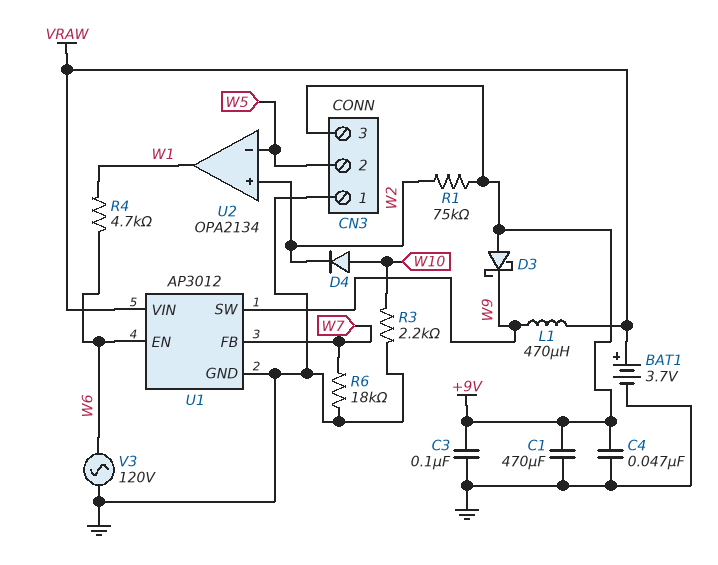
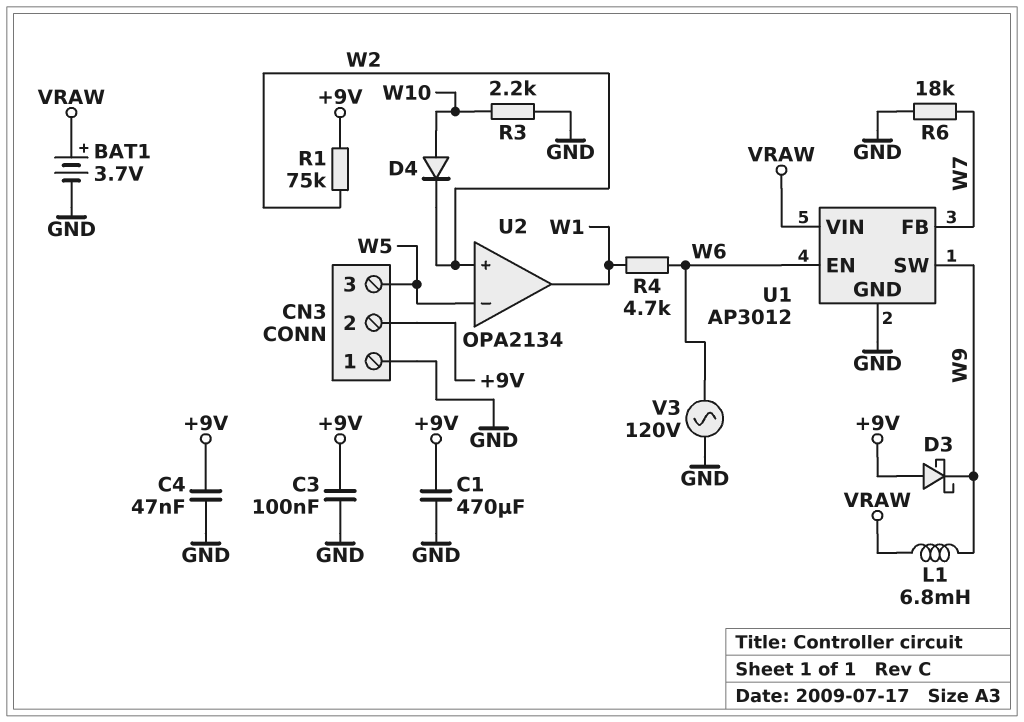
CN3 pin 2: W5 -> +9V
CN3 pin 3: +9V -> W5
L1: 470uH (VRAW, W9) -> 6.8mH (VRAW, W9)

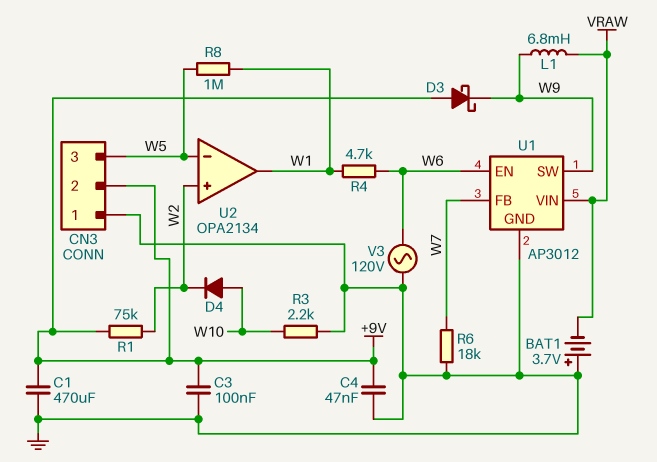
BAT1: 3.7V (plus VRAW, minus GND) -> 3.7V (plus GND, minus VRAW)
R8: none -> 1M (W1, W5)

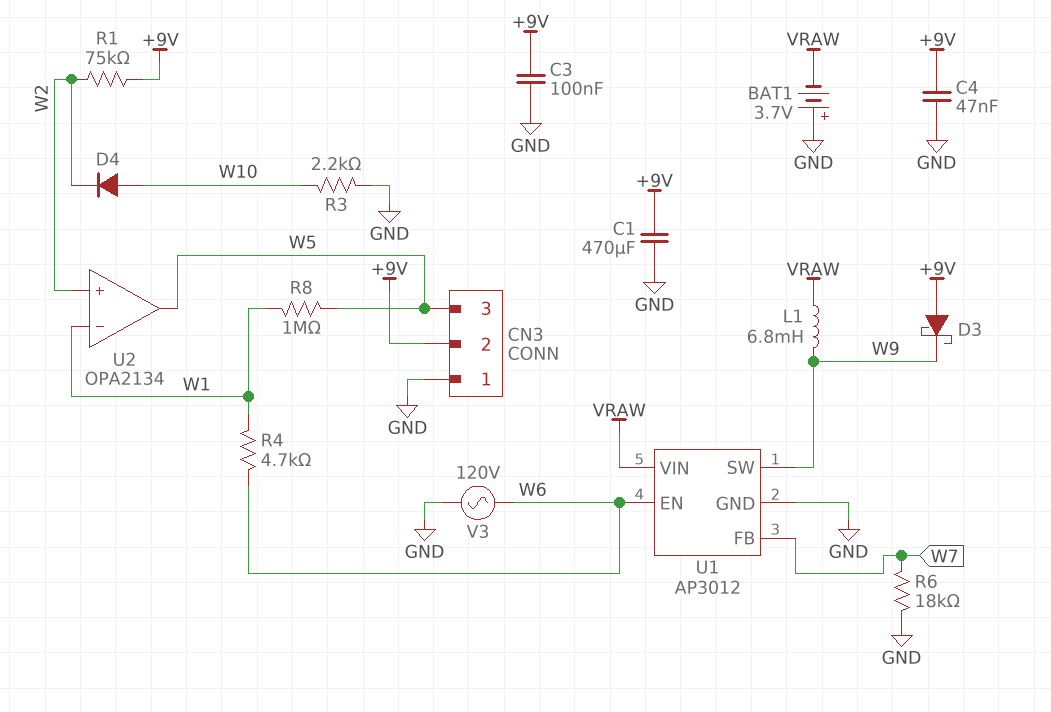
U2 pin in-: W5 -> W1
U2 pin out: W1 -> W5

